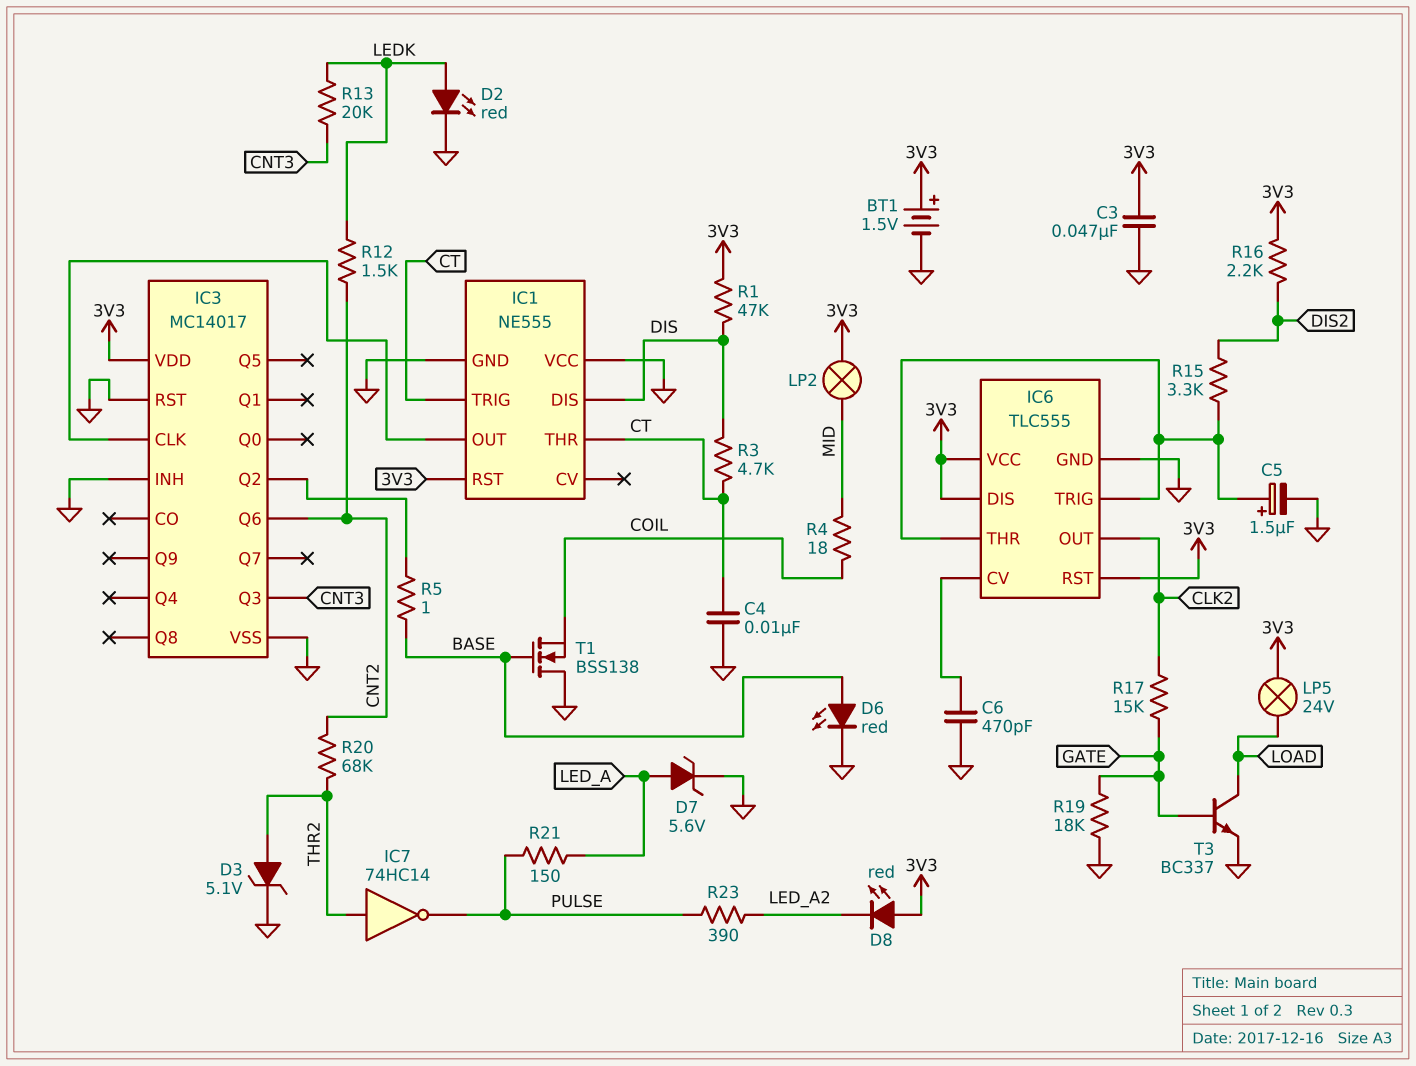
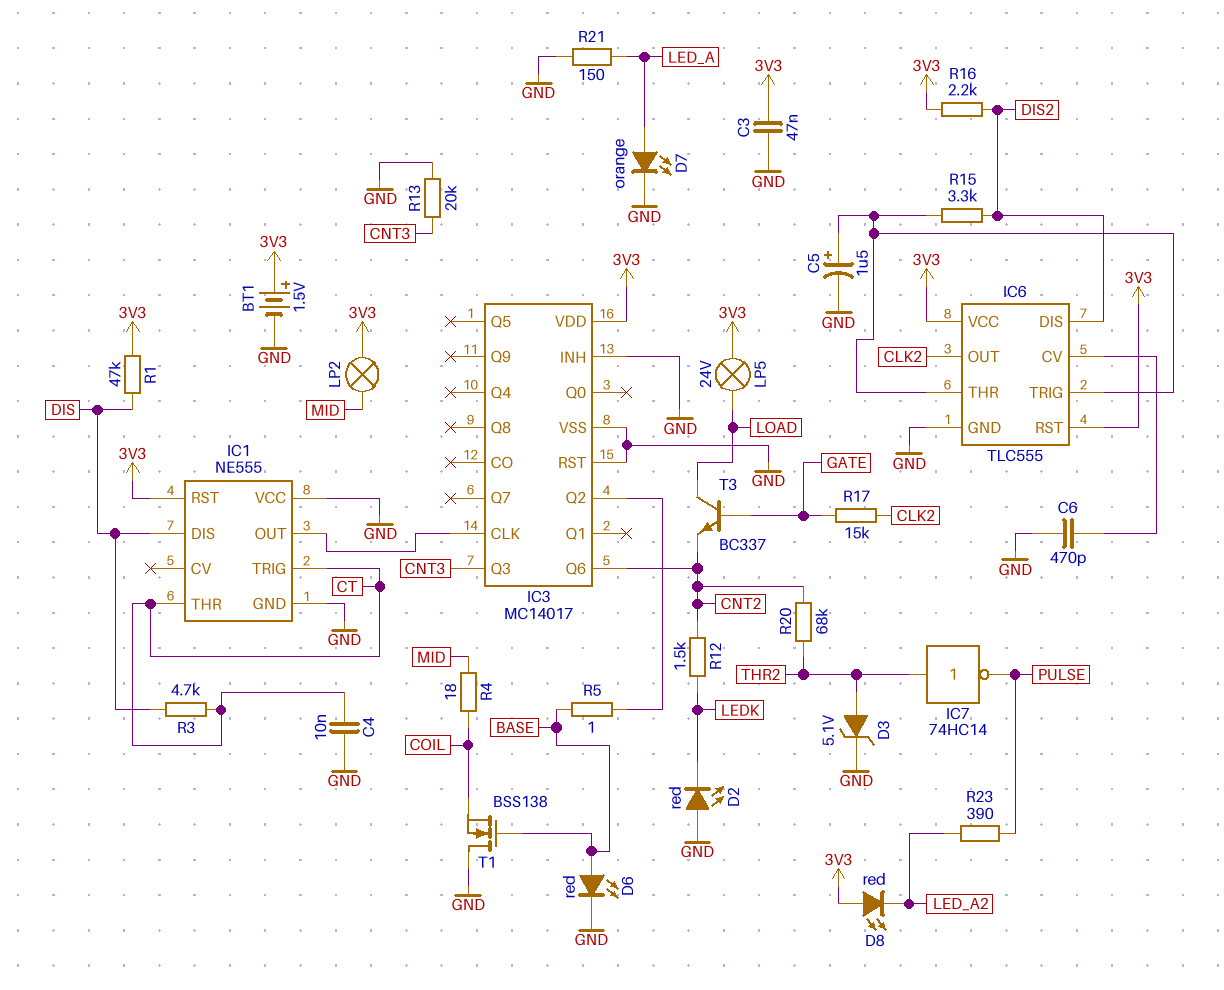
D2: LED red (A LEDK, K GND) -> LED red (A GND, K LEDK)
D7: zener 5.6V (A LED_A, K GND) -> LED orange (A LED_A, K GND)
IC6 pin DIS: 3V3 -> DIS2
R13: 20k (CNT3, LEDK) -> 20k (CNT3, GND)
R19: 18k (GATE, GND) -> none
R21: 150 (LED_A, PULSE) -> 150 (GND, LED_A)
T3: NPN BC337 (B GATE, C LOAD, E GND) -> NPN BC337 (B GATE, C LOAD, E CNT2)

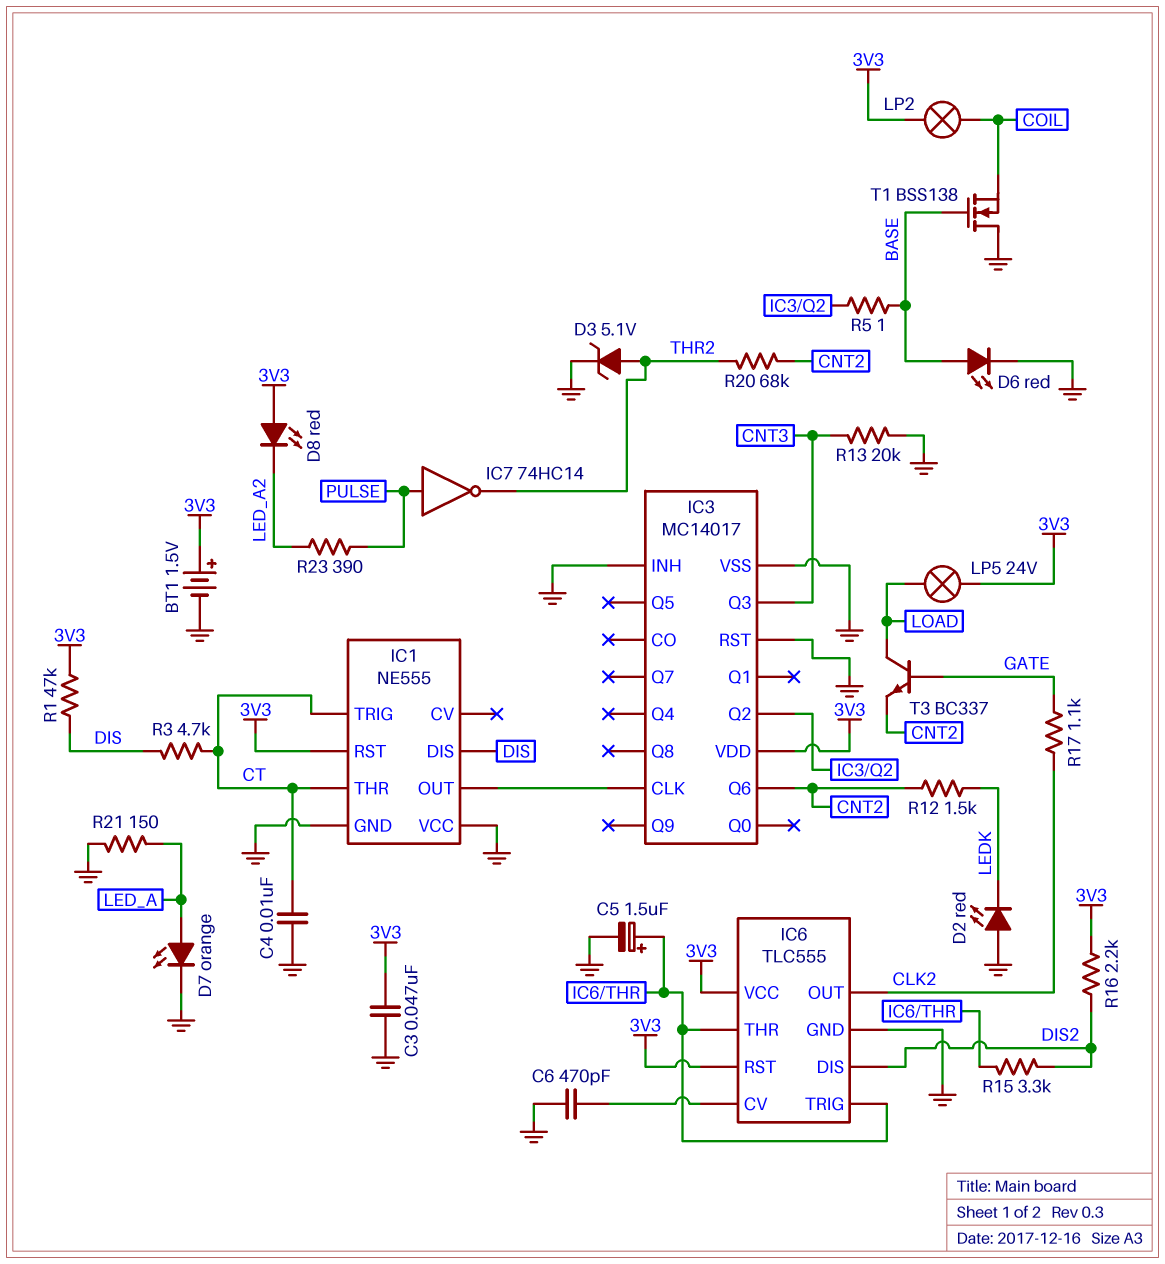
IC7: NOT 74HC14 (in THR2, out PULSE) -> NOT 74HC14 (in PULSE, out THR2)
LP2: lamp (3V3, MID) -> lamp (3V3, COIL)
R4: 18 (COIL, MID) -> none
R17: 15k (CLK2, GATE) -> 1.1k (CLK2, GATE)

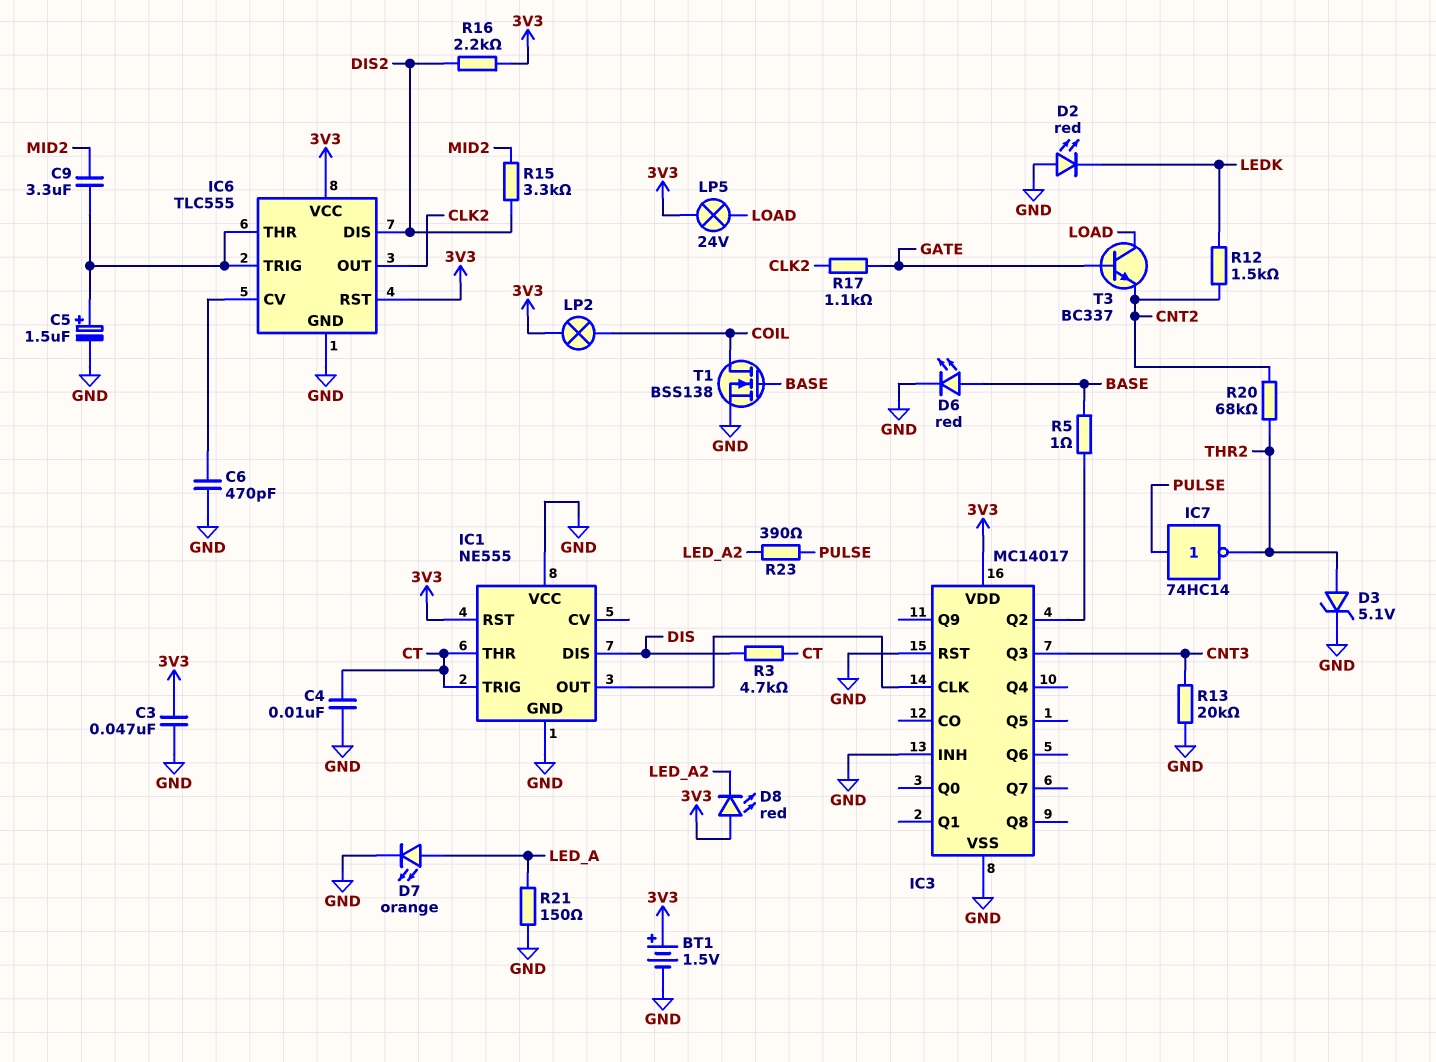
C9: none -> 3.3uF (IC6/THR, MID2)
IC3 pin Q6: CNT2 -> none
R1: 47k (3V3, DIS) -> none
R15: 3.3k (DIS2, IC6/THR) -> 3.3k (DIS2, MID2)
T1: NMOS BSS138 (G BASE, D GND, S COIL) -> NMOS BSS138 (G BASE, D COIL, S GND)

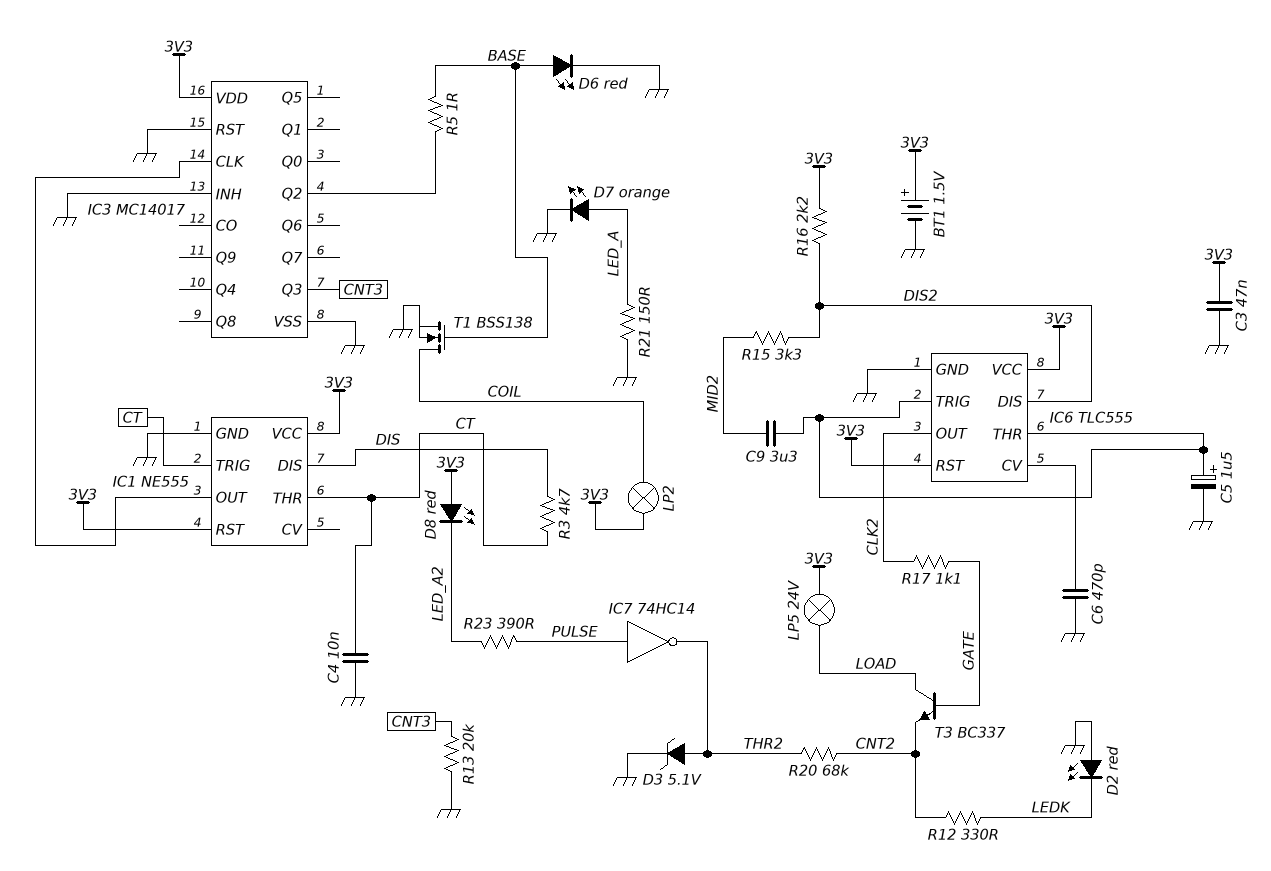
IC1 pin VCC: GND -> 3V3
R12: 1.5k (CNT2, LEDK) -> 330 (CNT2, LEDK)

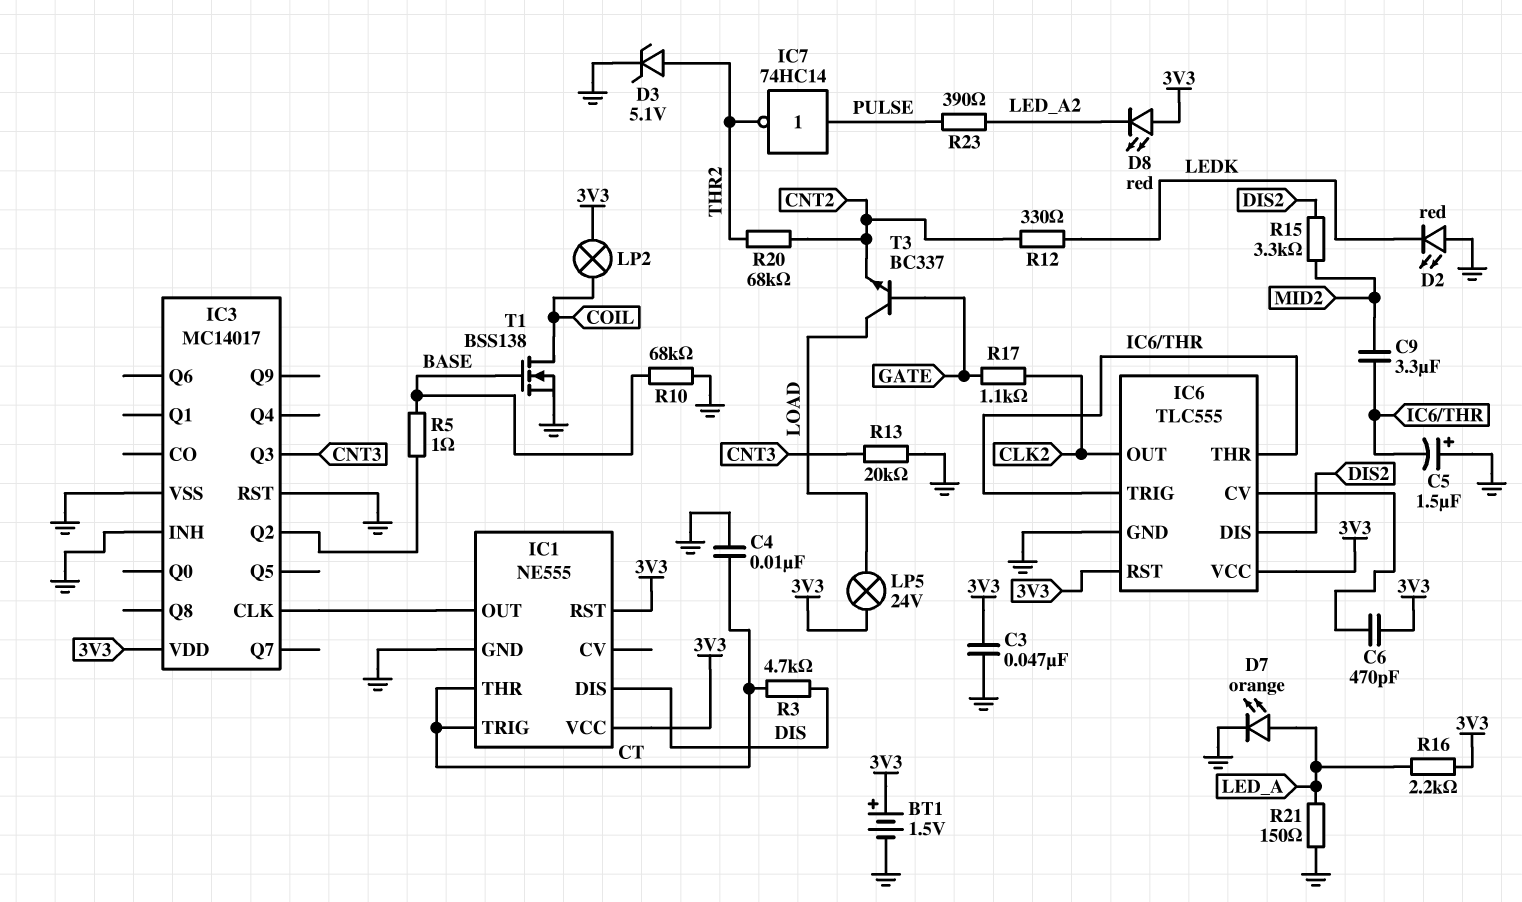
C5: 1.5uF (plus IC6/THR, minus GND) -> 1.5uF (plus GND, minus IC6/THR)
C6: 470pF (GND, IC6/CV) -> 470pF (3V3, IC6/CV)
D6: LED red (A BASE, K GND) -> none
R10: none -> 68k (BASE, GND)
R16: 2.2k (3V3, DIS2) -> 2.2k (3V3, LED_A)

